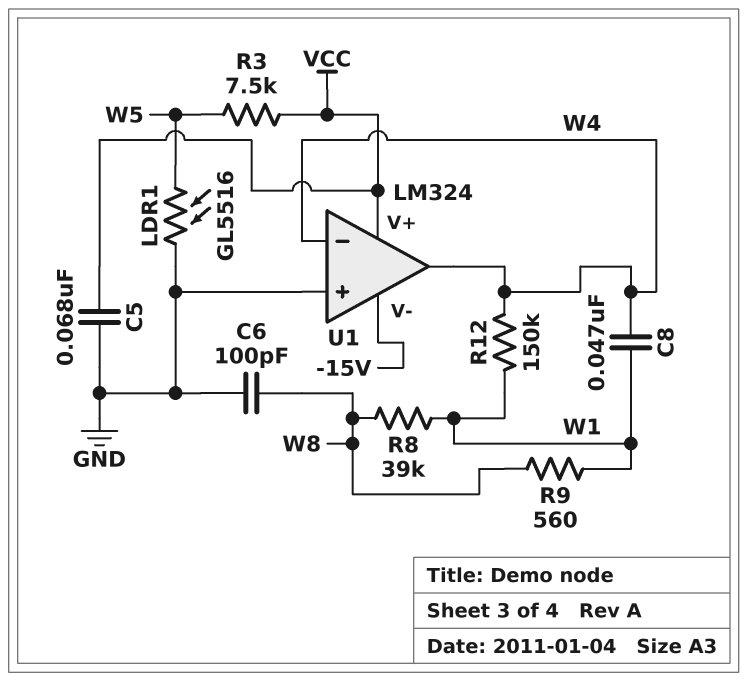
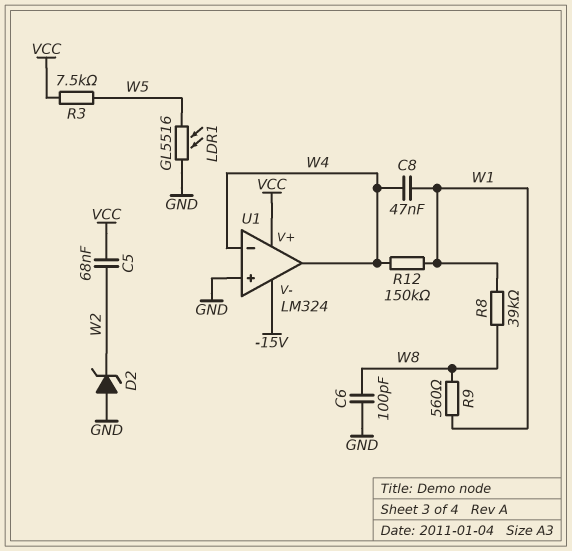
C5: 68nF (GND, VCC) -> 68nF (VCC, W2)
D2: none -> zener (A GND, K W2)

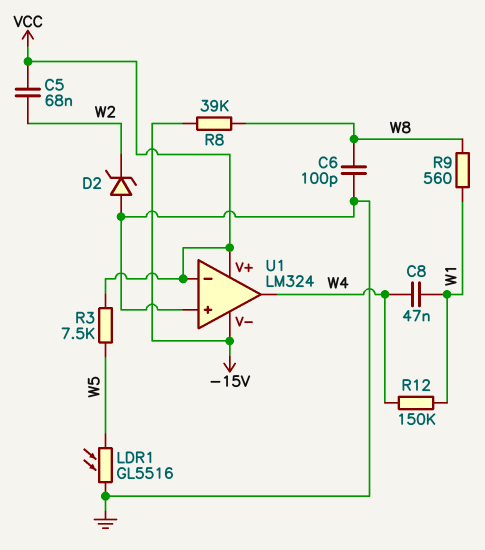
R8: 39k (W1, W8) -> 39k (-15V, W8)
U1 pin in-: W4 -> VCC

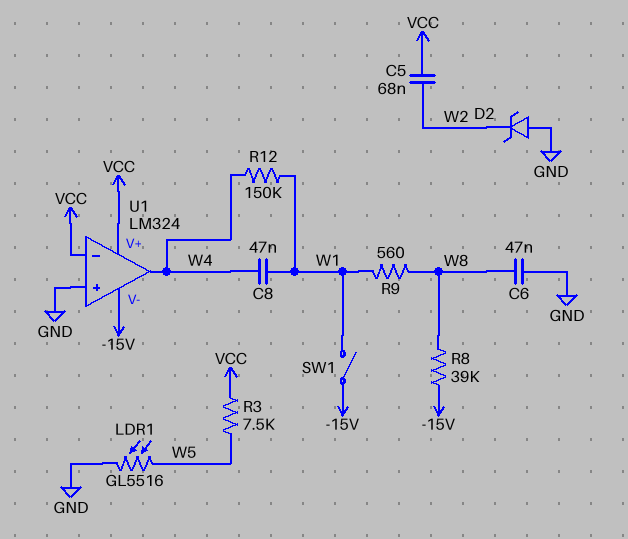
C6: 100pF (GND, W8) -> 47nF (GND, W8)
SW1: none -> switch (-15V, W1)

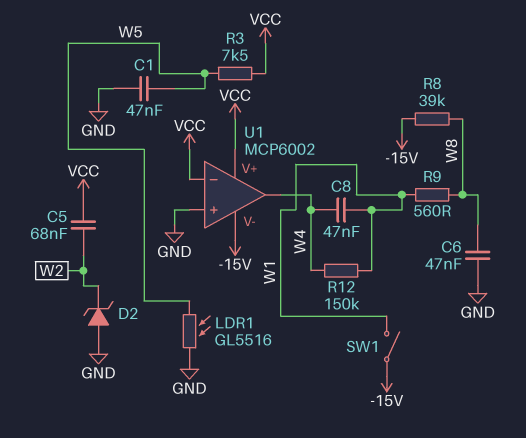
C1: none -> 47nF (GND, W5)
U1: LM324 -> MCP6002

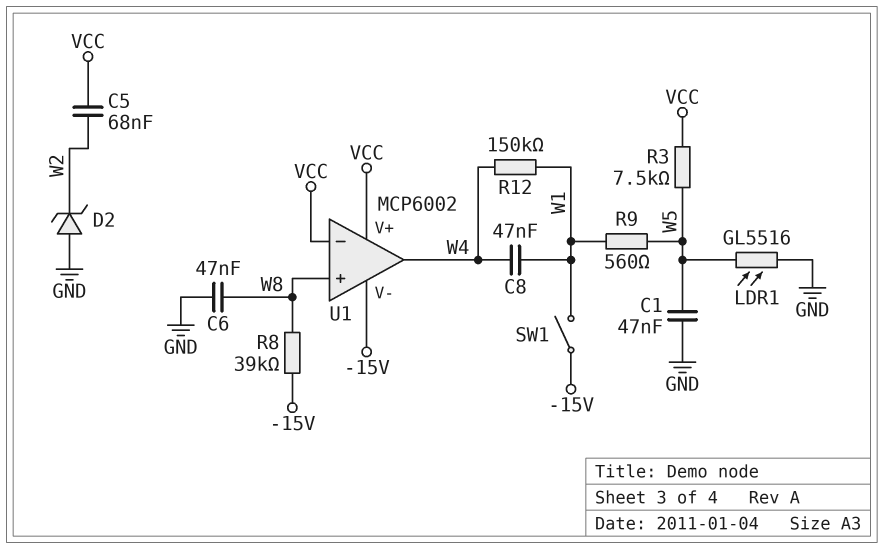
R9: 560 (W1, W8) -> 560 (W1, W5)
U1 pin in+: GND -> W8

